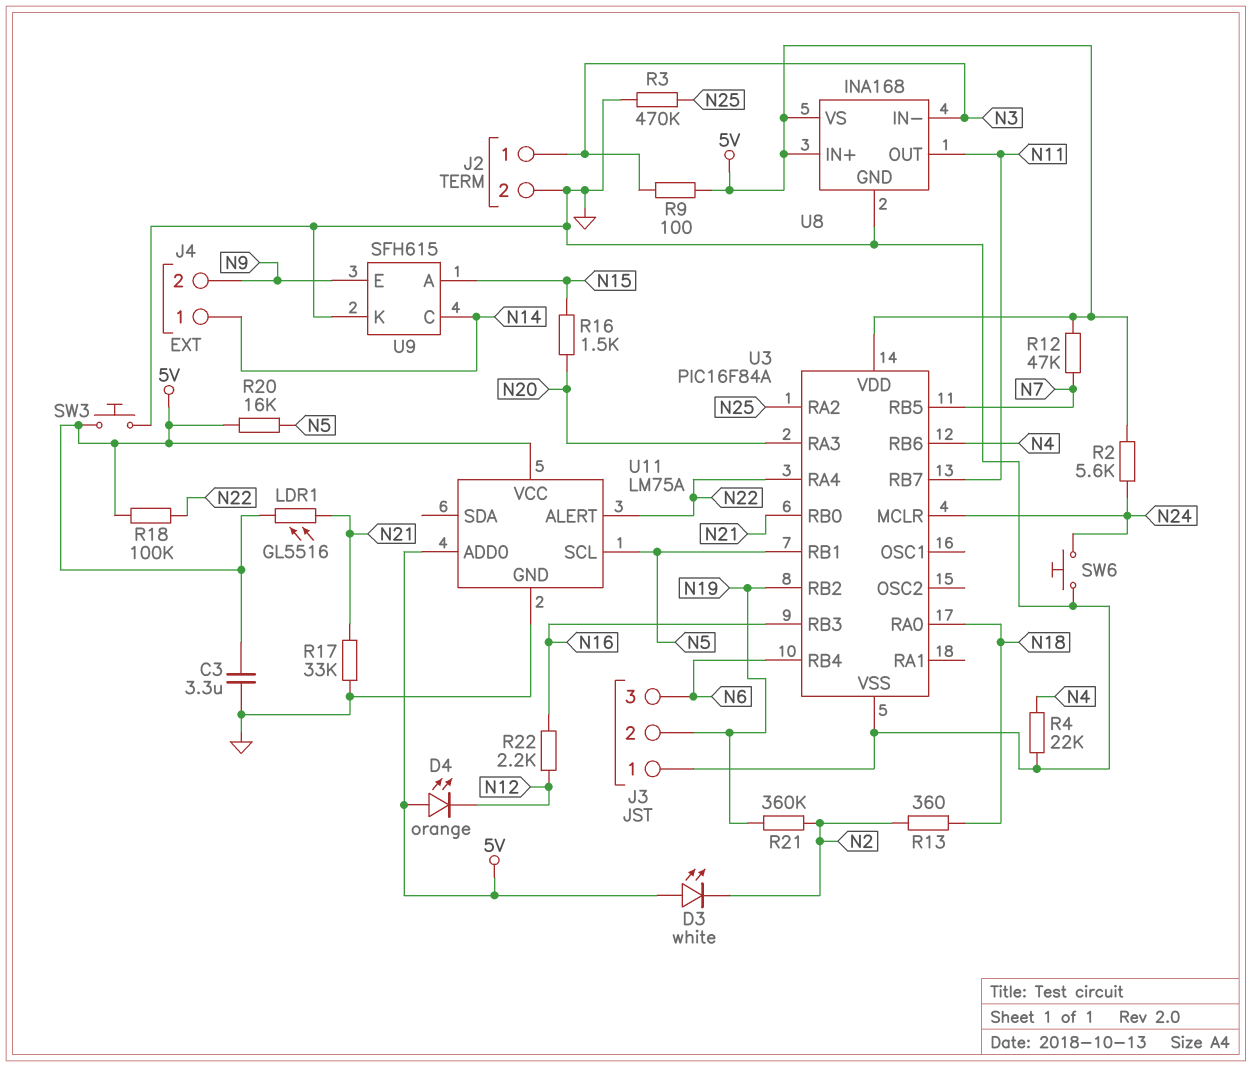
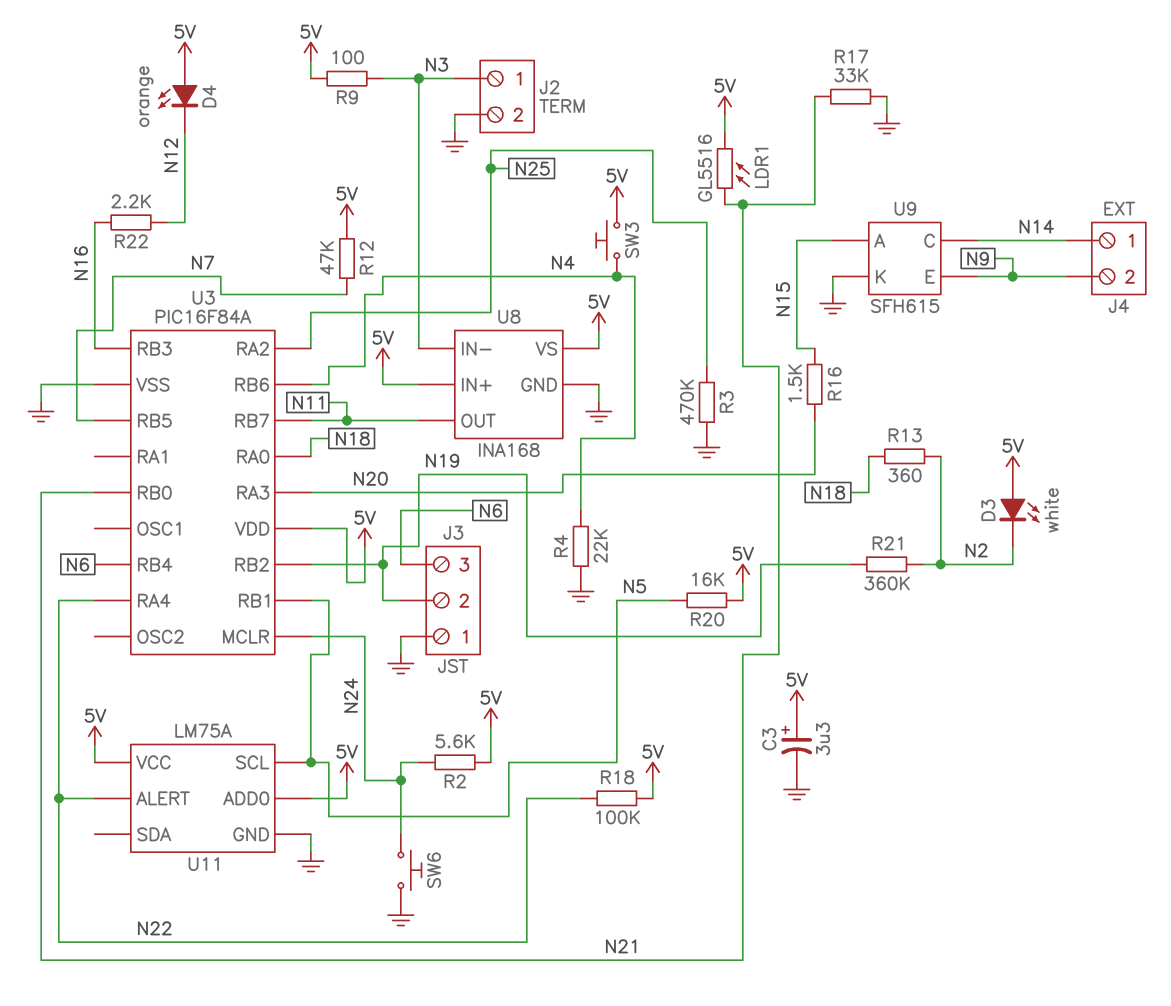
C3: 3.3uF (5V, GND) -> 3.3uF (plus 5V, minus GND)
SW3: button (5V, GND) -> button (5V, N4)

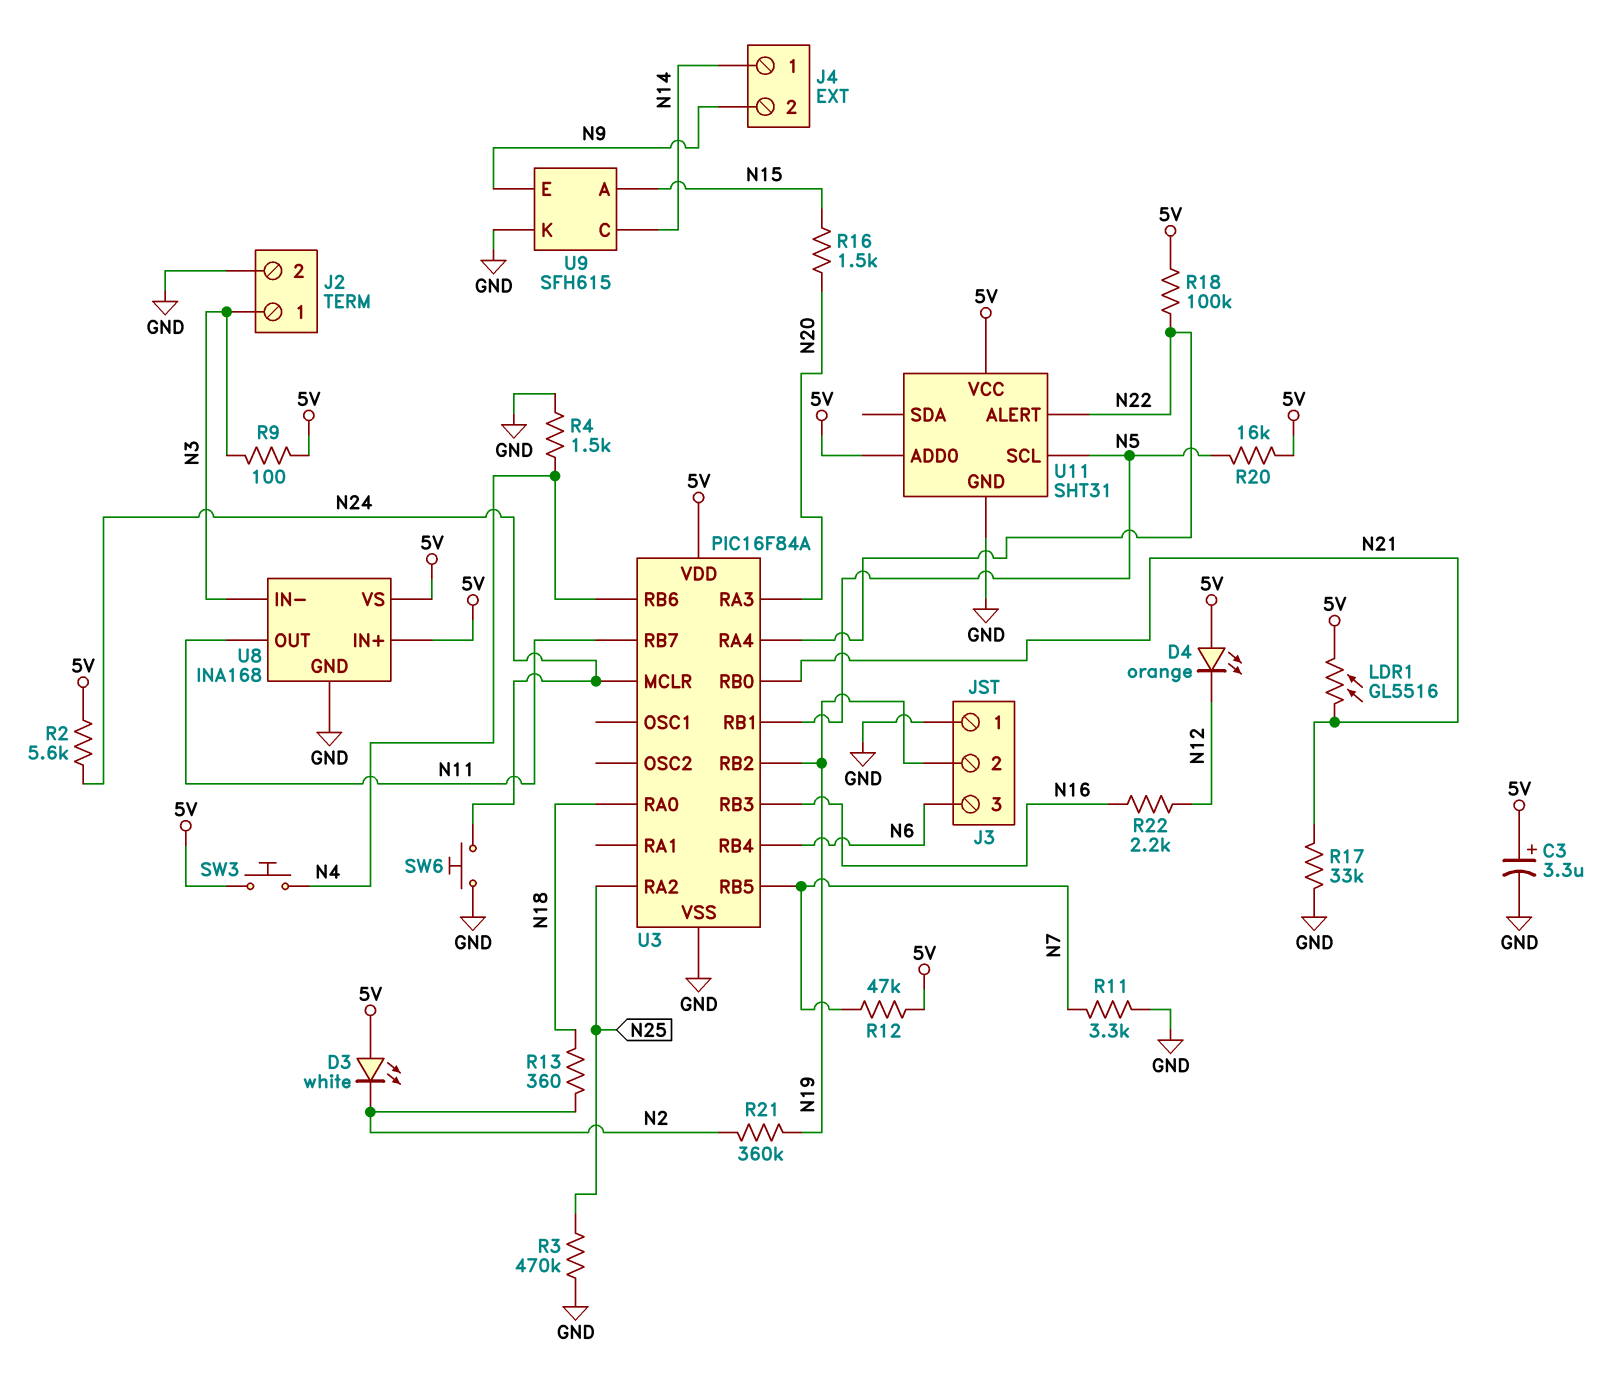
R4: 22k (GND, N4) -> 1.5k (GND, N4)
R11: none -> 3.3k (GND, N7)
U11: LM75A -> SHT31

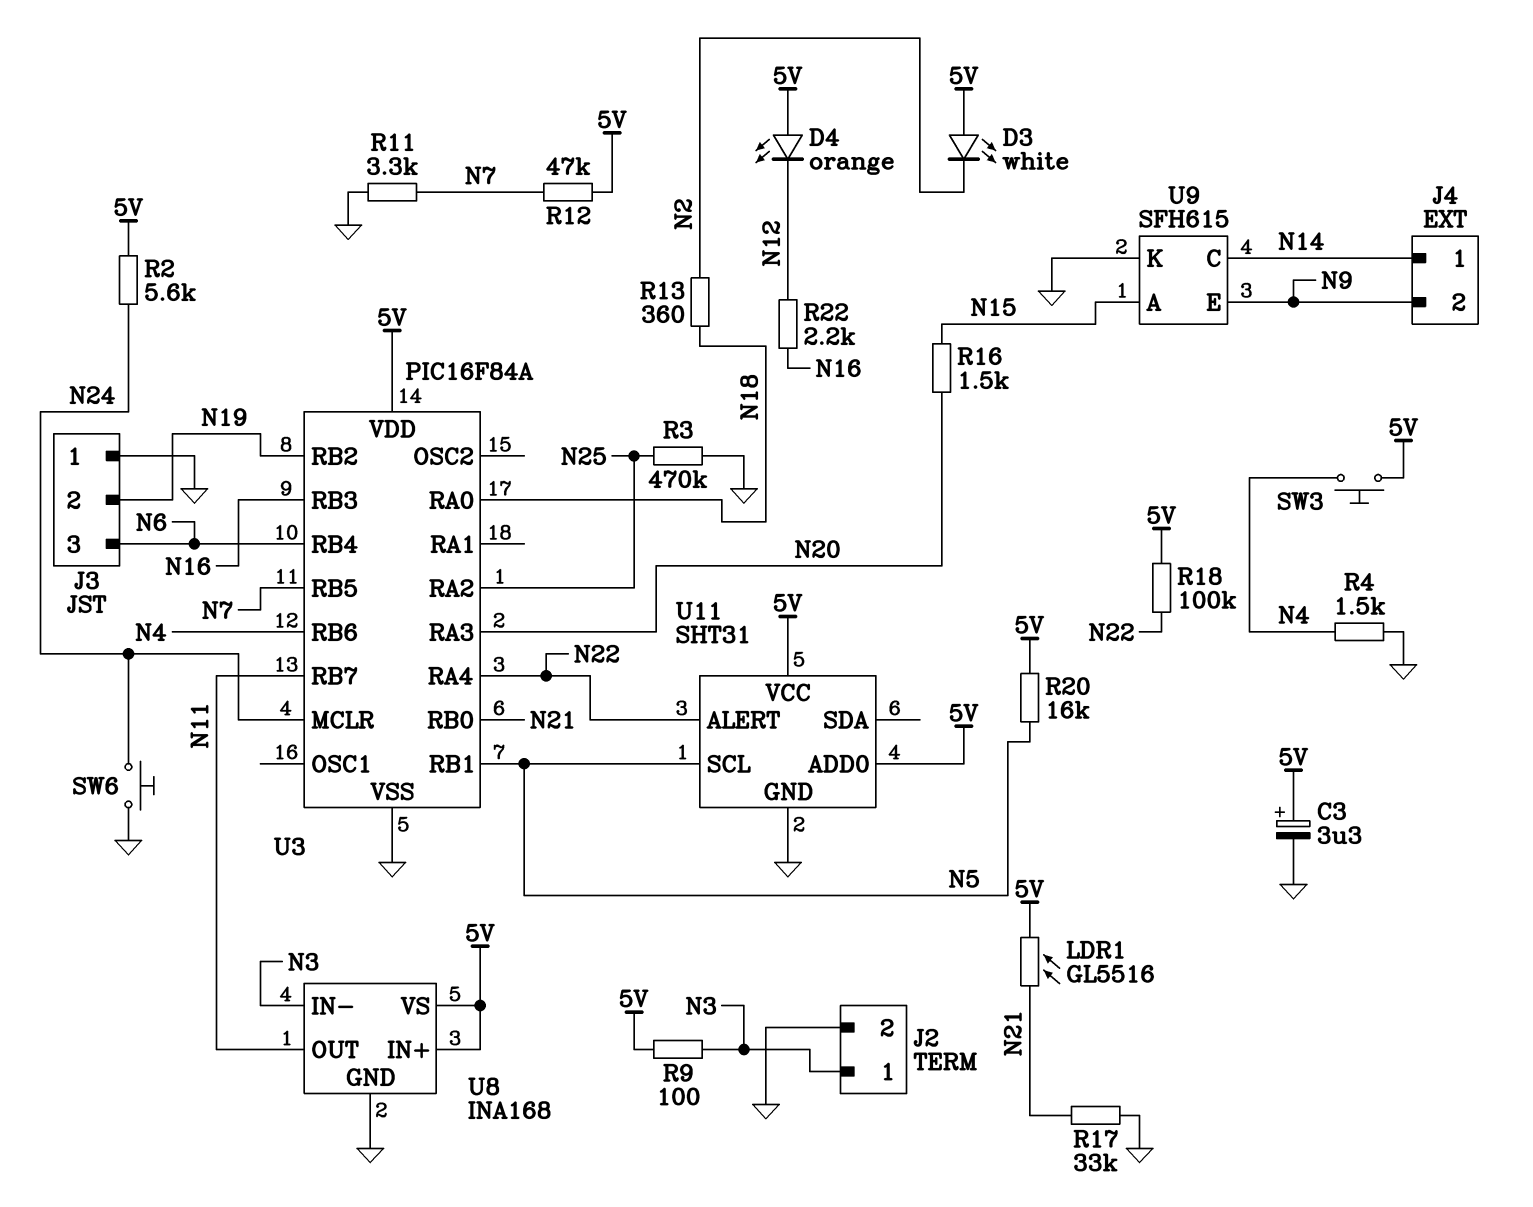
R21: 360k (N2, N19) -> none

